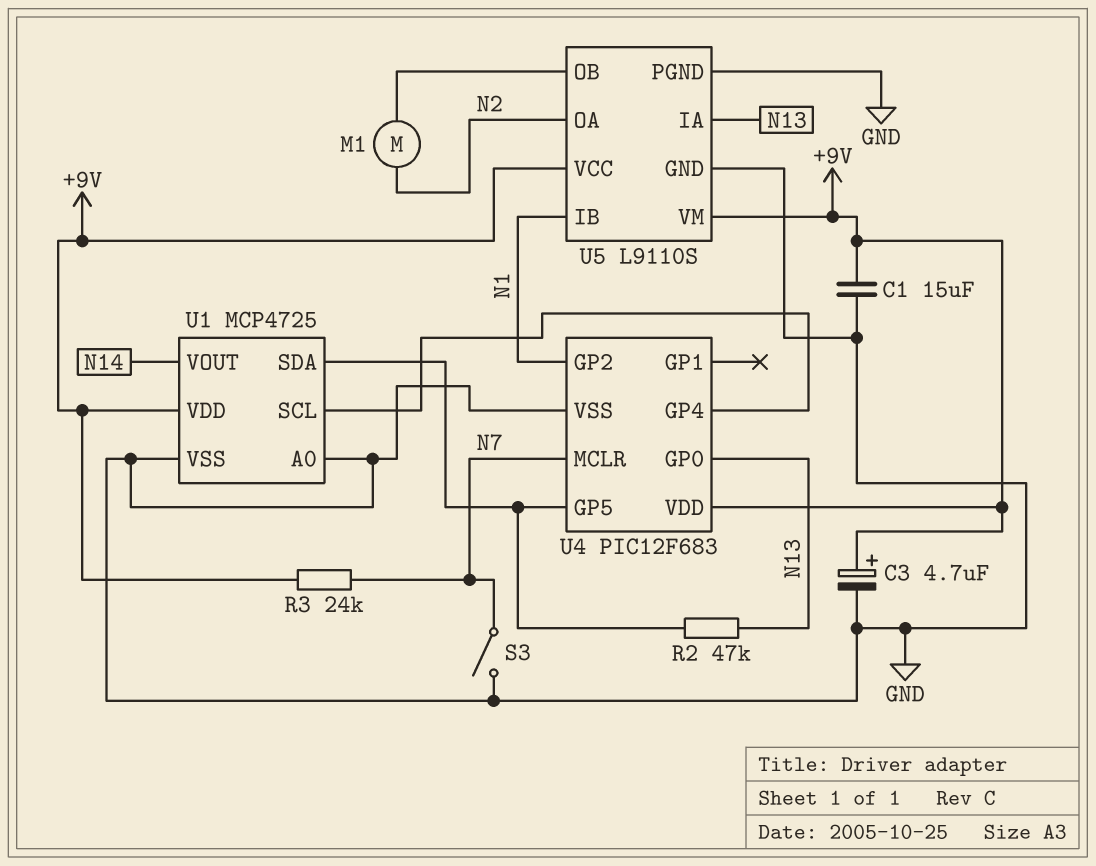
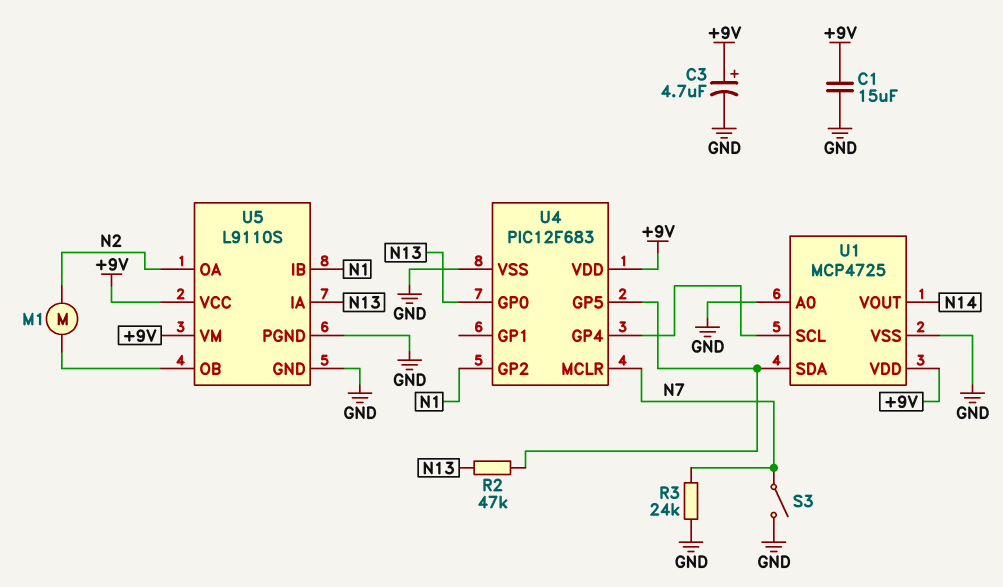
R3: 24k (+9V, N7) -> 24k (GND, N7)

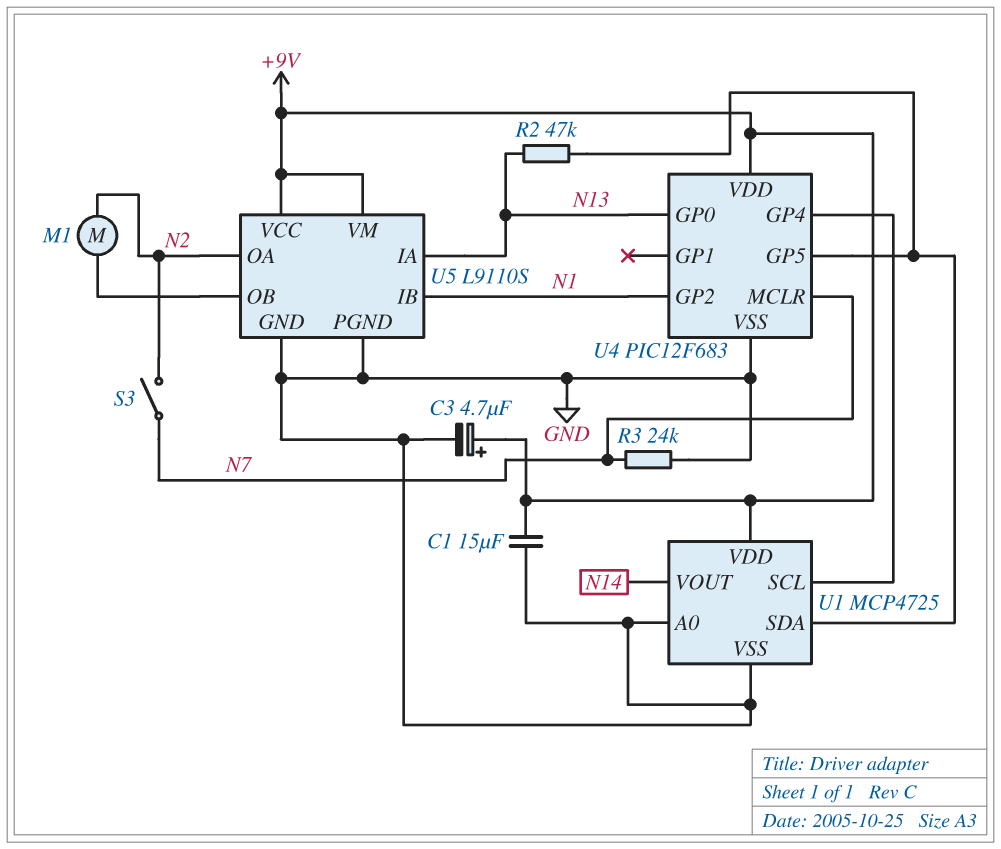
S3: switch (GND, N7) -> switch (N2, N7)

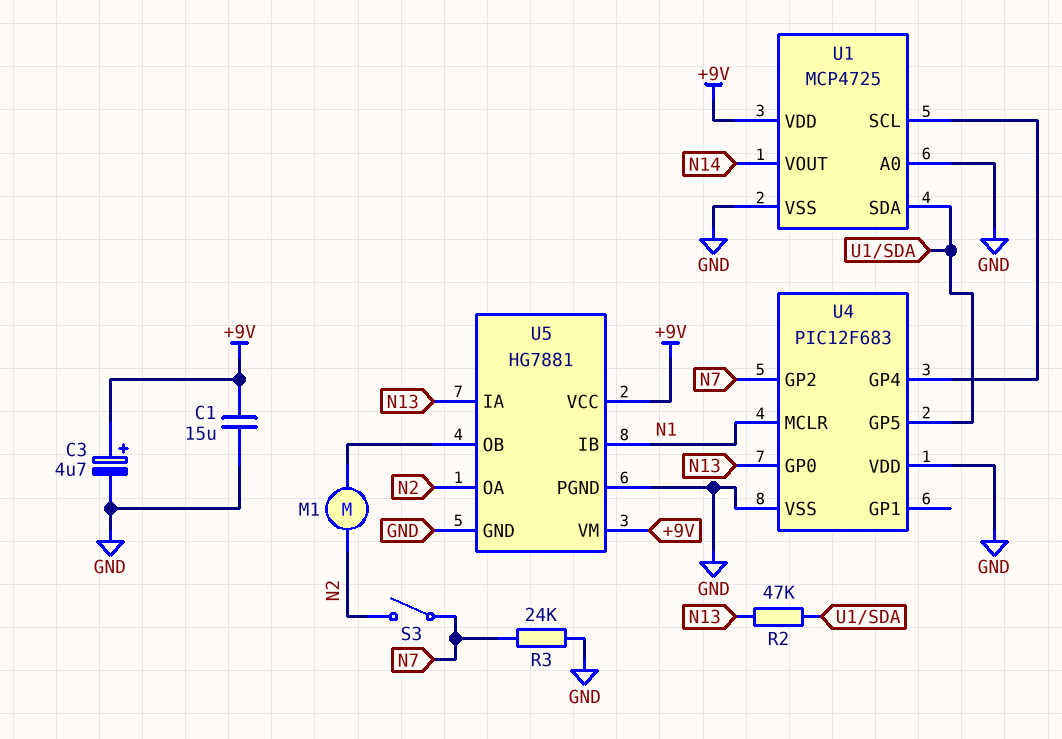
U4 pin GP2: N1 -> N7
U4 pin MCLR: N7 -> N1
U4 pin VDD: +9V -> GND
U5: L9110S -> HG7881

